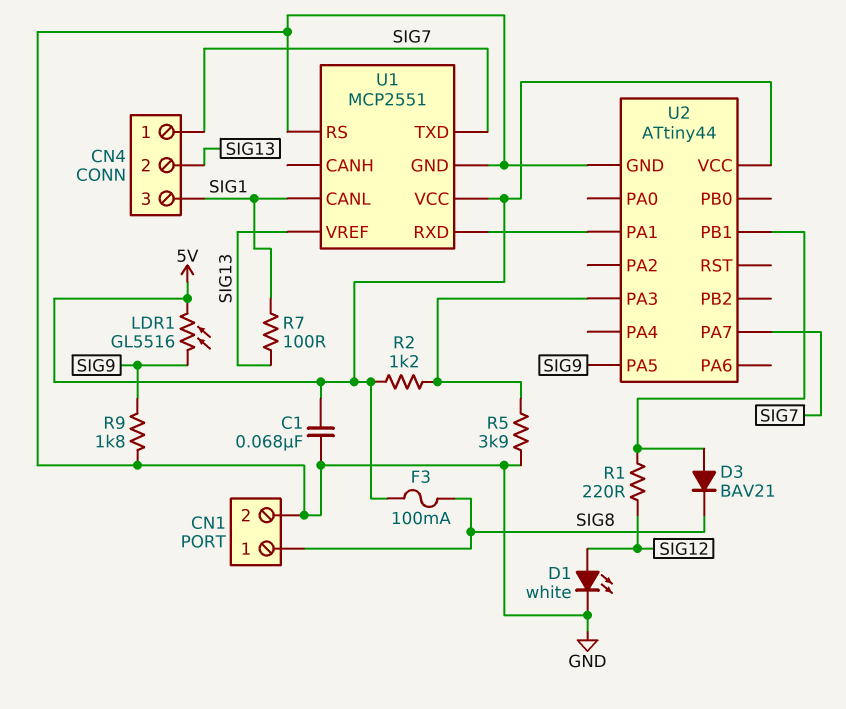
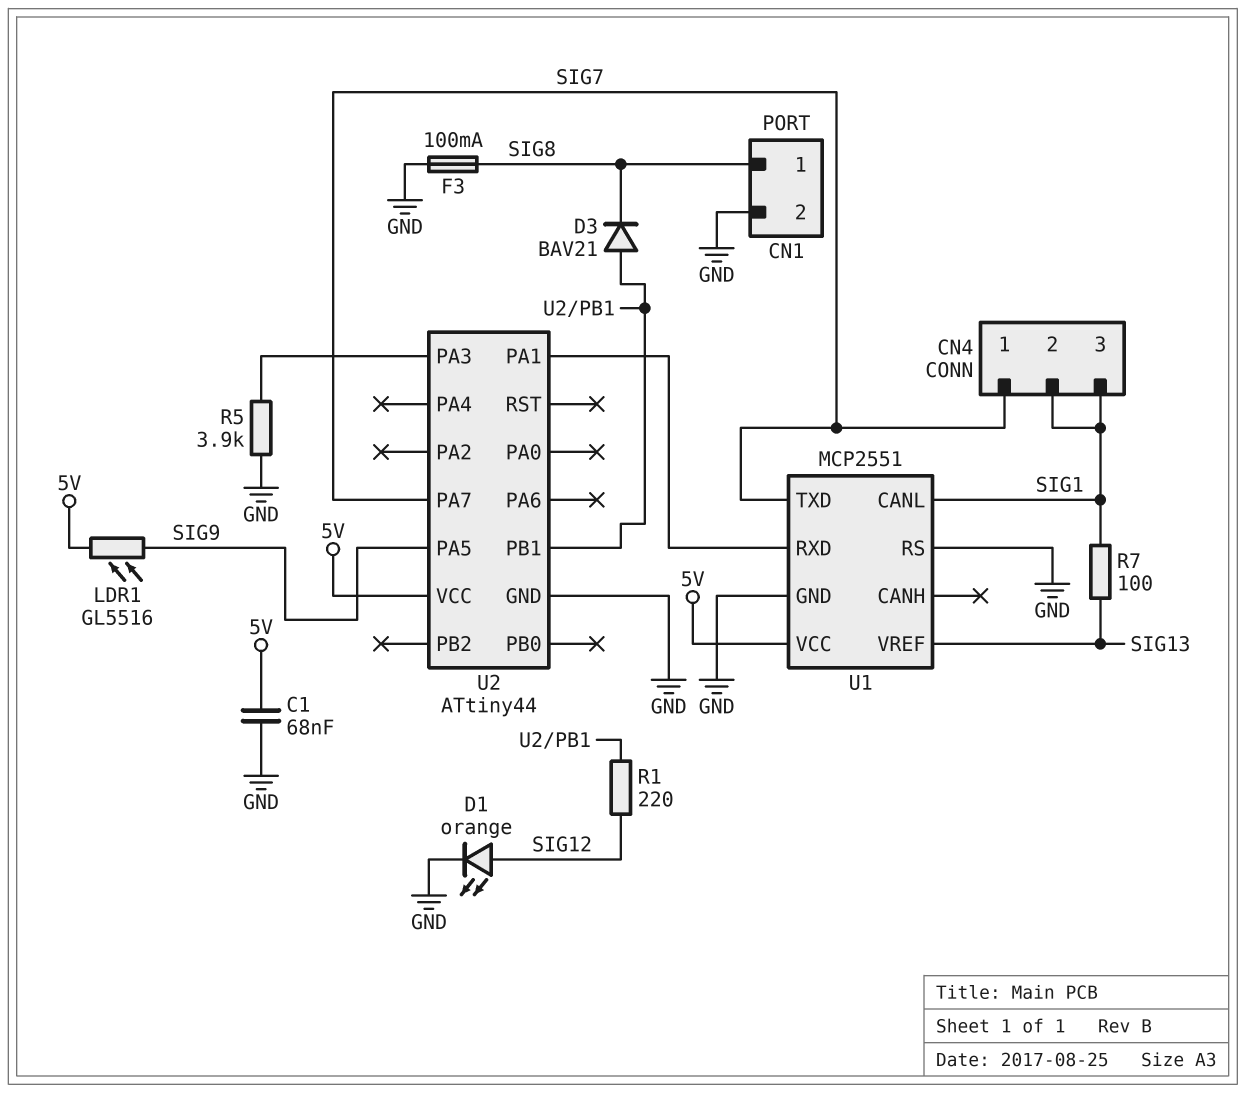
CN4 pin 2: SIG13 -> SIG1
D1: LED white (A SIG12, K GND) -> LED orange (A SIG12, K GND)
F3: 100mA (5V, SIG8) -> 100mA (GND, SIG8)
R2: 1.2k (5V, U2/PA3) -> none
R9: 1.8k (GND, SIG9) -> none

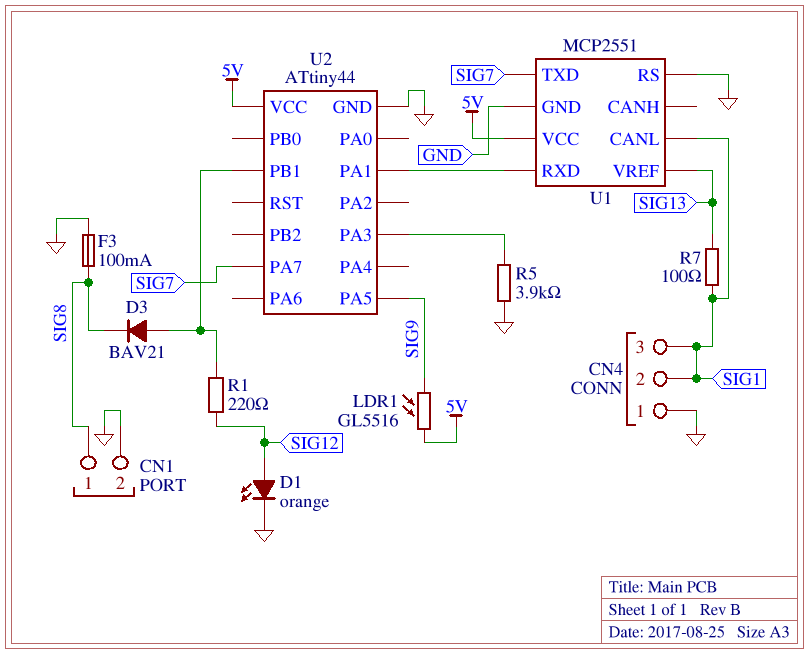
C1: 68nF (5V, GND) -> none
CN4 pin 1: SIG7 -> GND

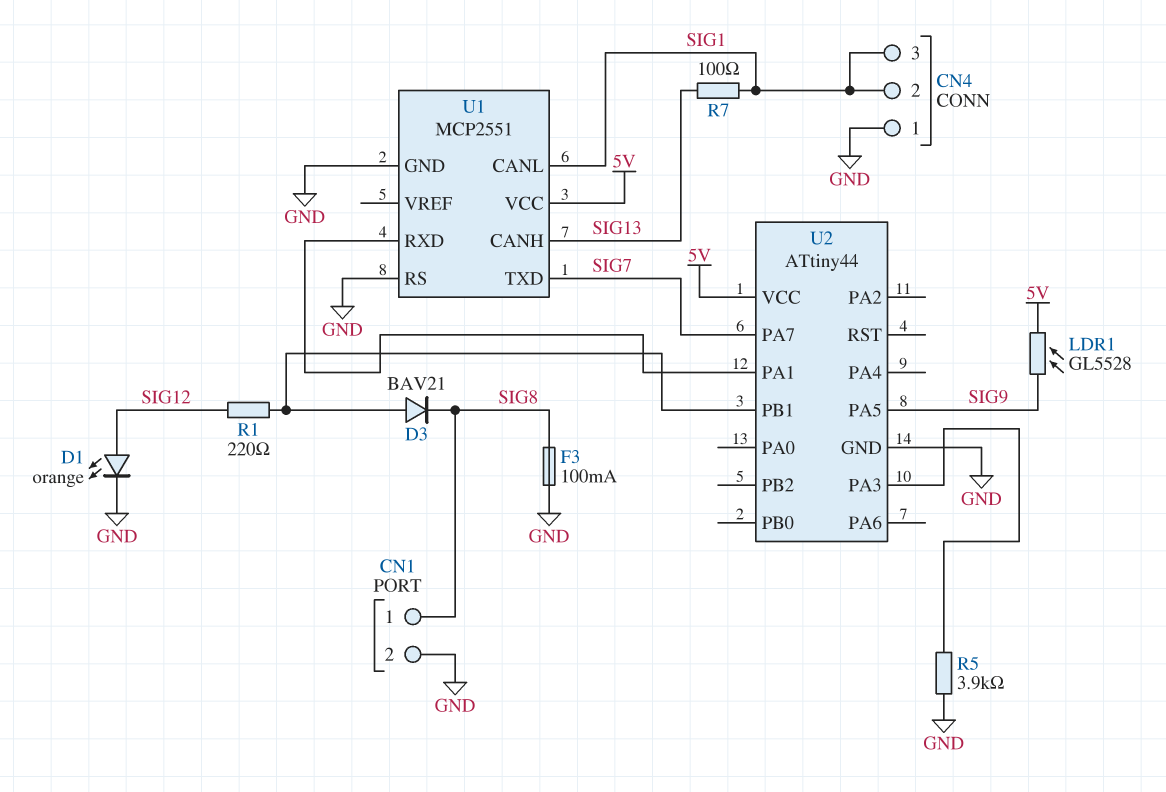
LDR1: GL5516 (5V, SIG9) -> GL5528 (5V, SIG9)
U1 pin CANH: none -> SIG13
U1 pin VREF: SIG13 -> none

